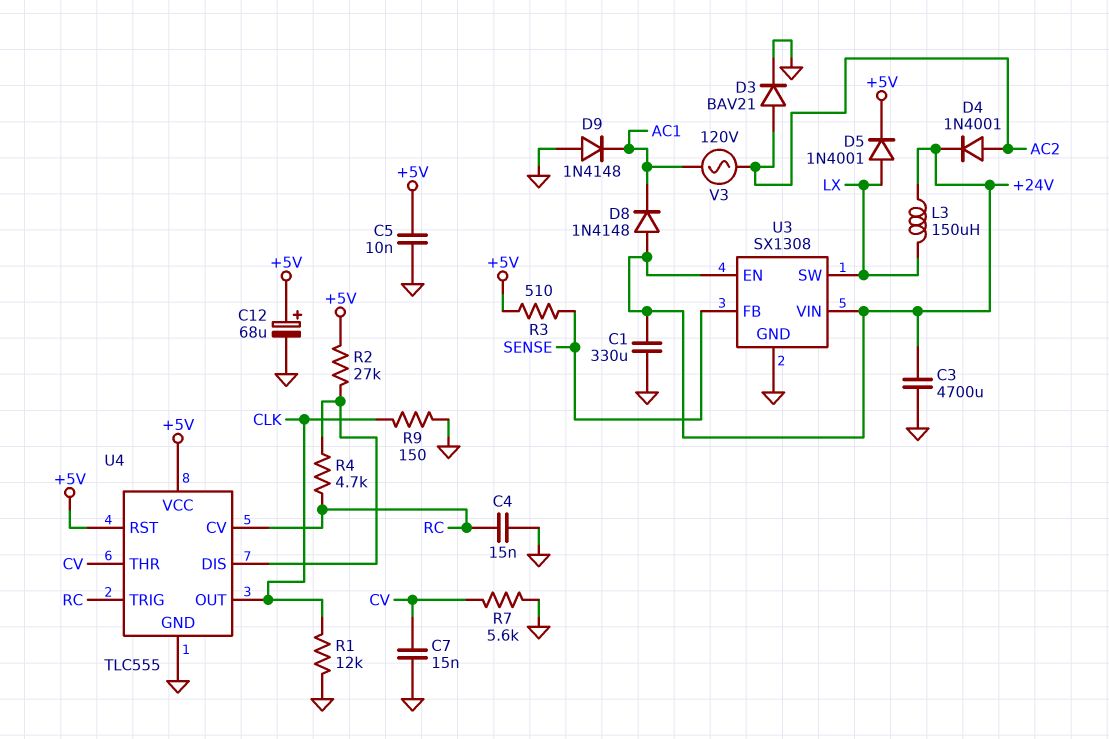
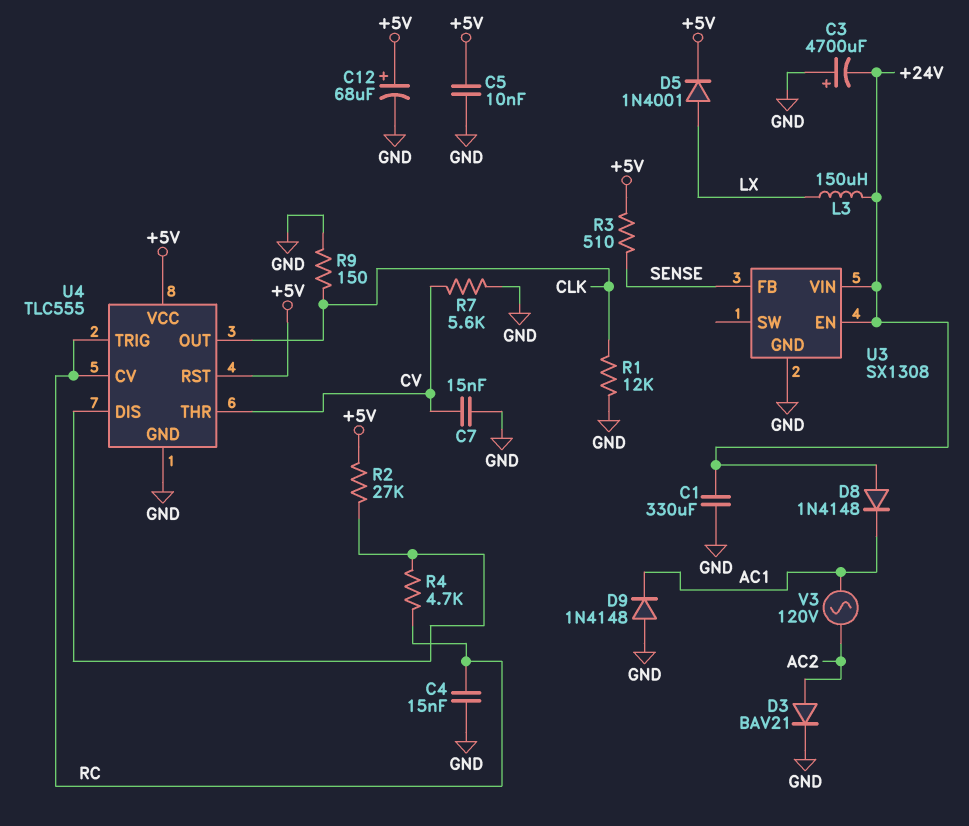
C3: 4700uF (+24V, GND) -> 4700uF (plus GND, minus +24V)
D4: diode 1N4001 (A AC2, K +24V) -> none
U3 pin SW: LX -> none

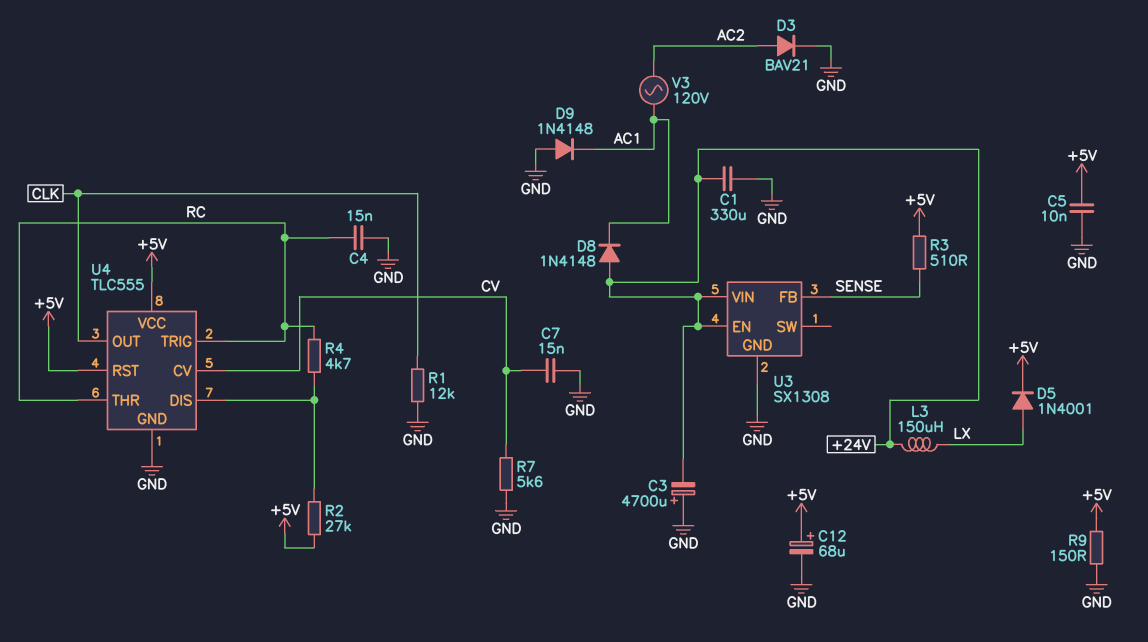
R9: 150 (CLK, GND) -> 150 (+5V, GND)
U4 pin CV: RC -> CV
U4 pin THR: CV -> RC

